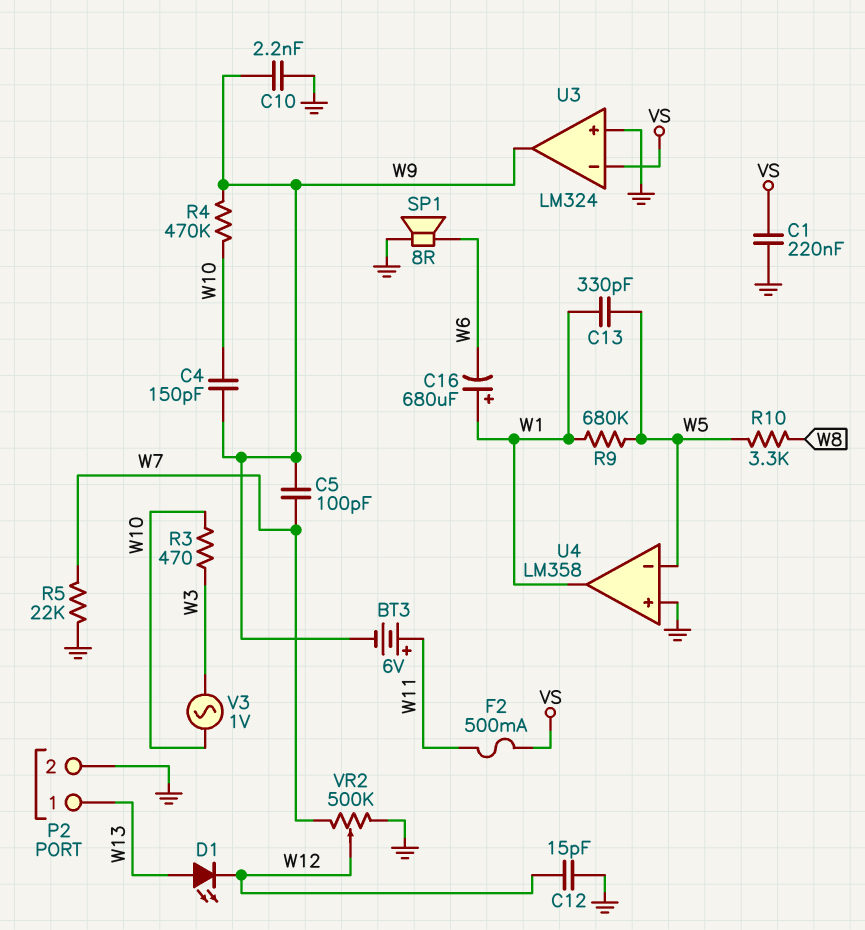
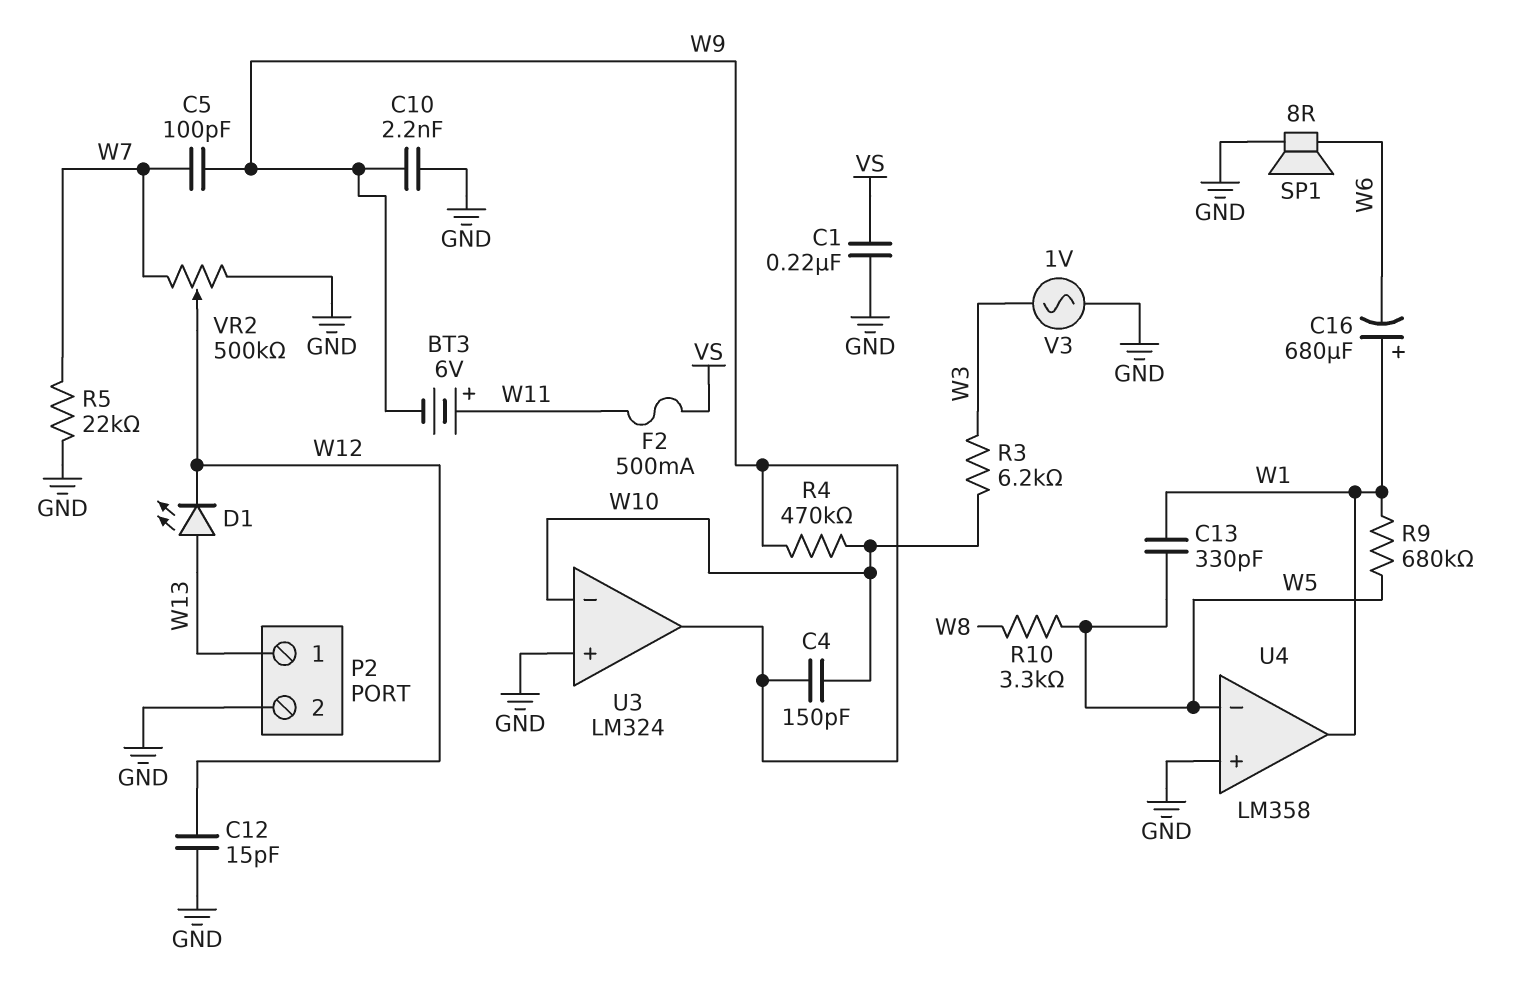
R3: 470 (W3, W10) -> 6.2k (W3, W10)
U3 pin in-: VS -> W10
V3: AC 1V (W3, W10) -> AC 1V (GND, W3)

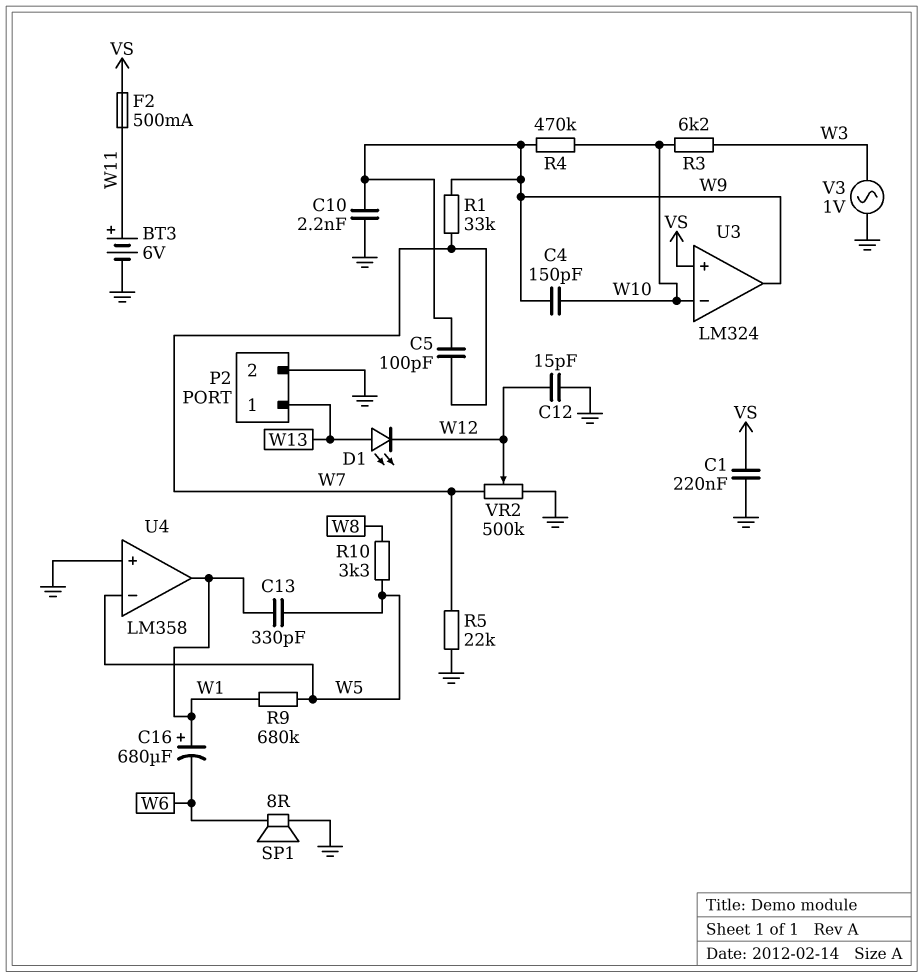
BT3: 6V (plus W11, minus W9) -> 6V (plus W11, minus GND)
R1: none -> 33k (W7, W9)
U3 pin in+: GND -> VS

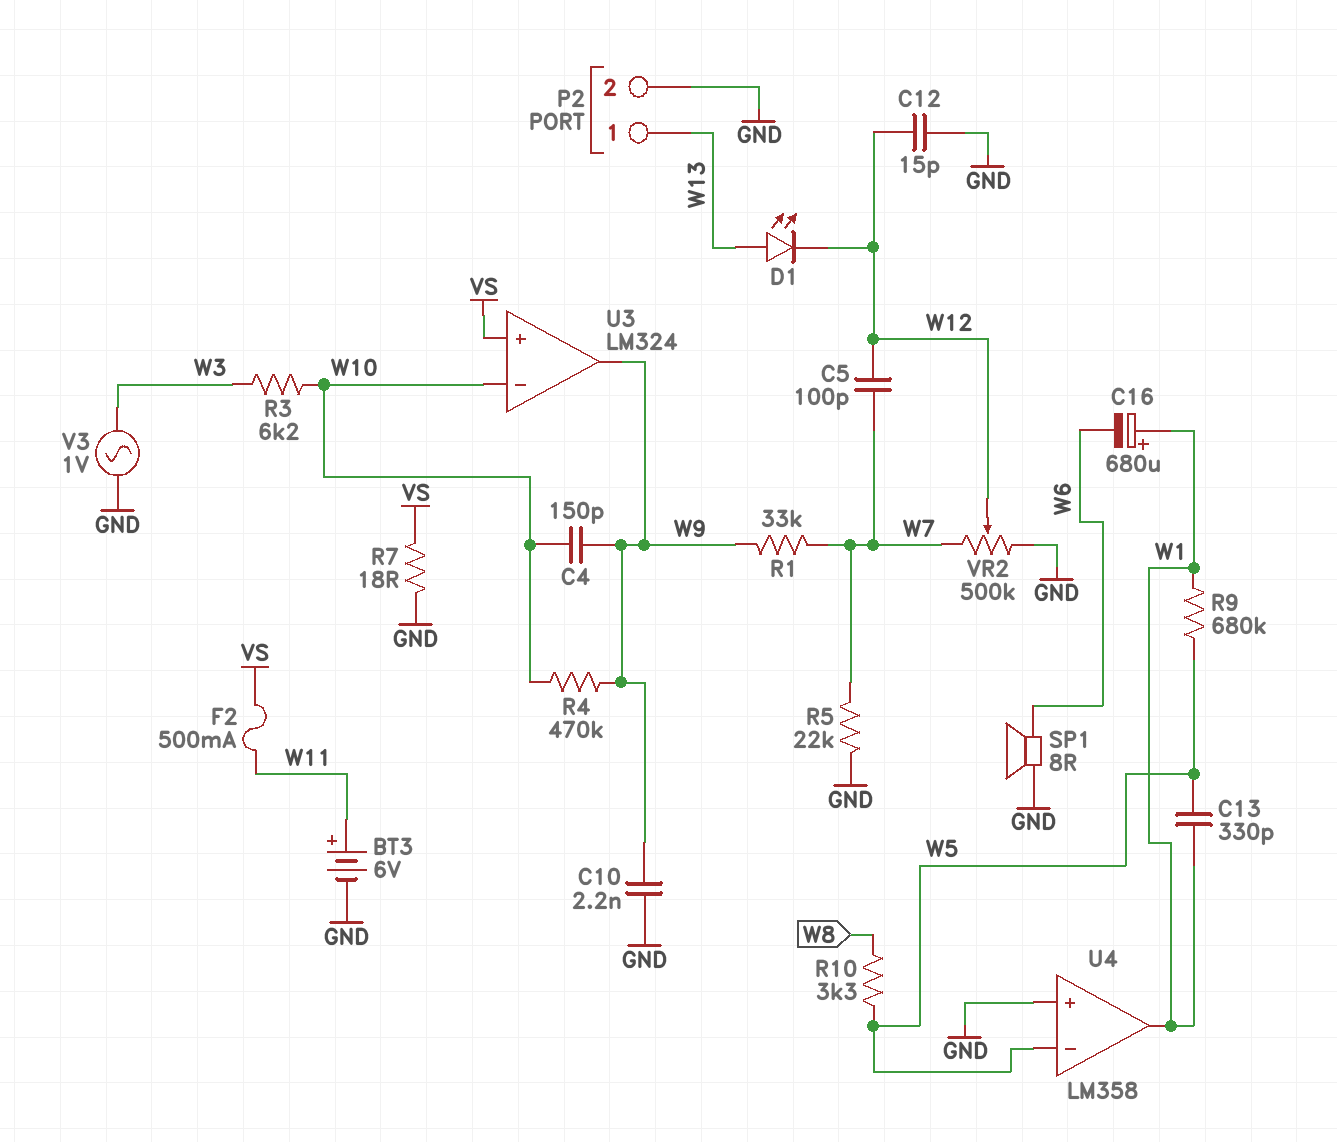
C1: 220nF (GND, VS) -> none
C5: 100pF (W7, W9) -> 100pF (W7, W12)
R7: none -> 18 (GND, VS)

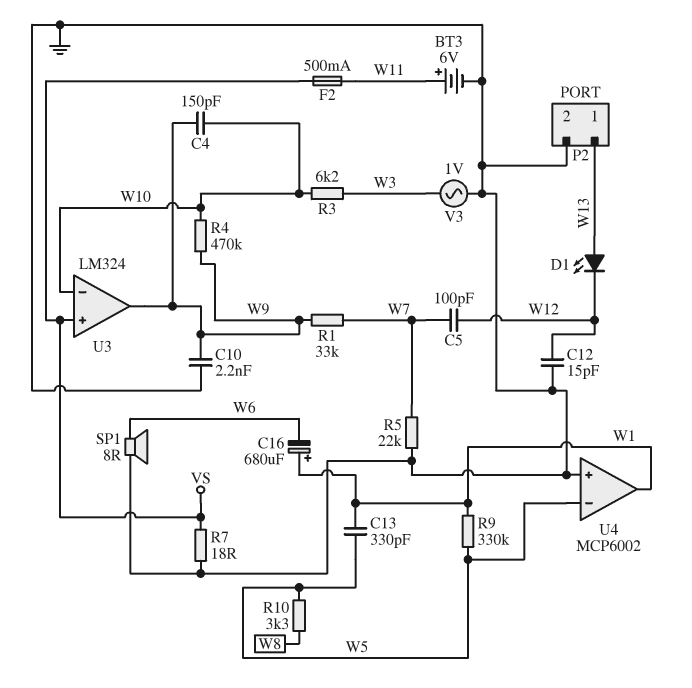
R9: 680k (W1, W5) -> 330k (W1, W5)
U4: LM358 -> MCP6002
VR2: 500k (GND, W7, wiper W12) -> none

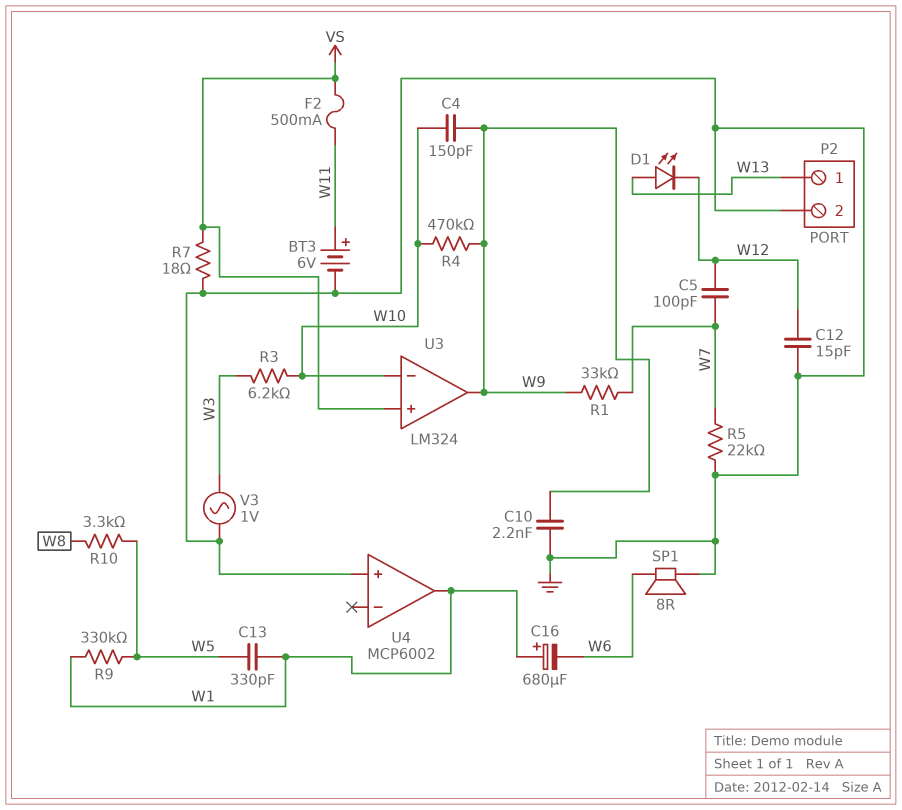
U4 pin in-: W5 -> none

